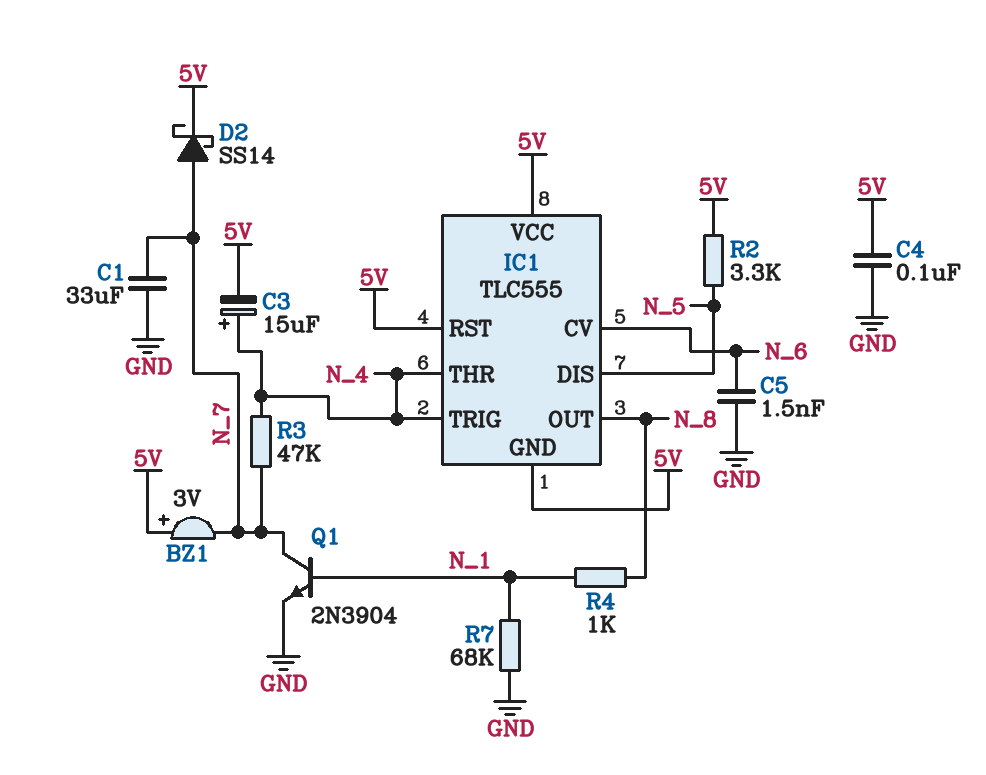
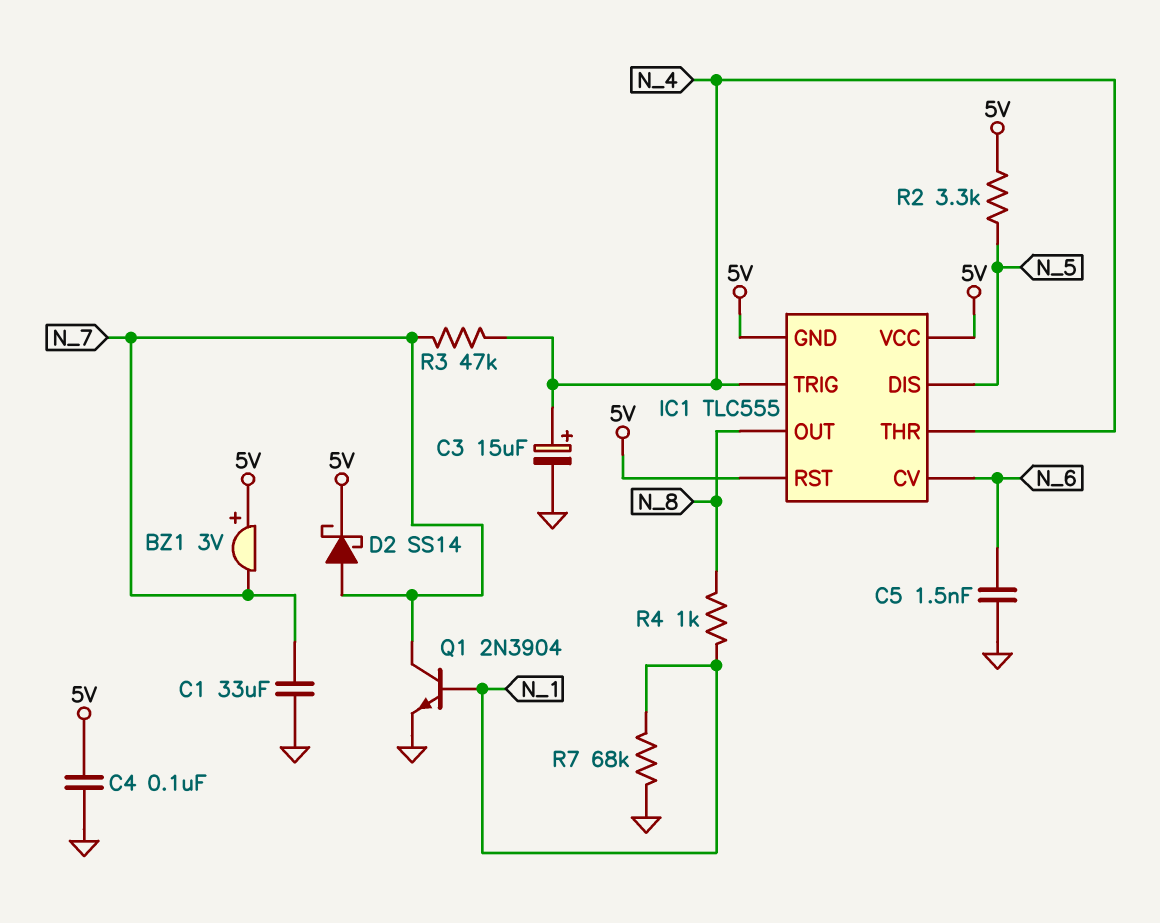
C3: 15uF (plus N_4, minus 5V) -> 15uF (plus N_4, minus GND)

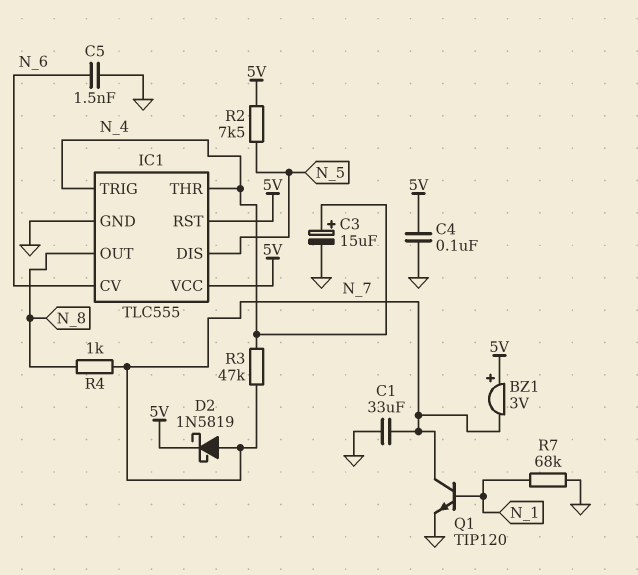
D2: schottky SS14 (A N_7, K 5V) -> schottky 1N5819 (A N_7, K 5V)
IC1 pin GND: 5V -> GND
Q1: NPN 2N3904 (B N_1, C N_7, E GND) -> NPN TIP120 (B N_1, C N_7, E GND)
R2: 3.3k (5V, N_5) -> 7.5k (5V, N_5)
R4: 1k (N_1, N_8) -> 1k (N_7, N_8)

